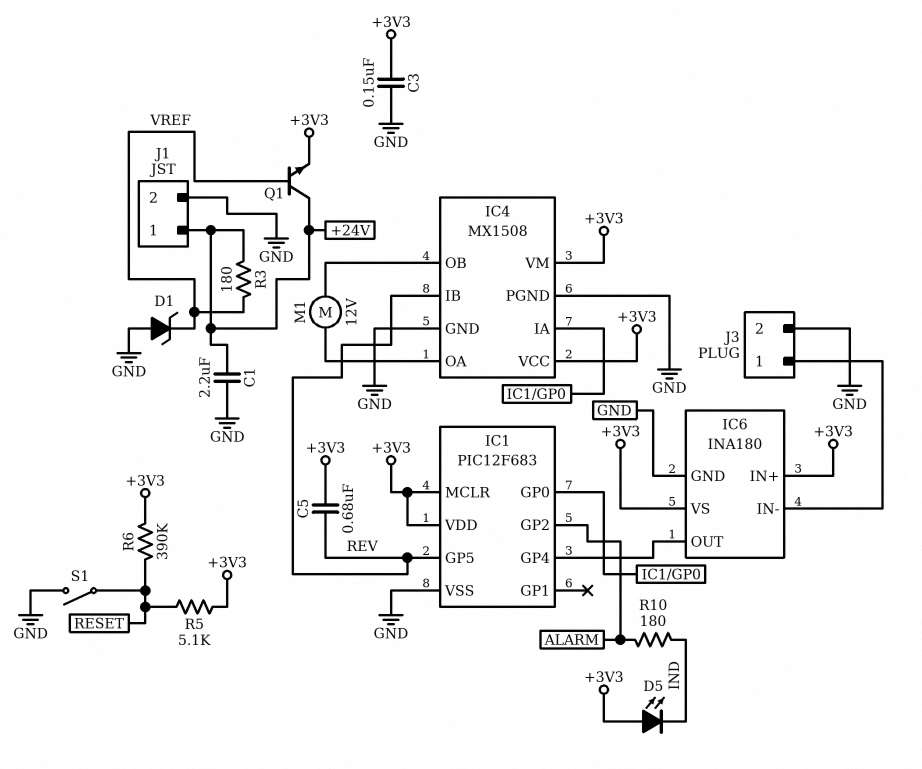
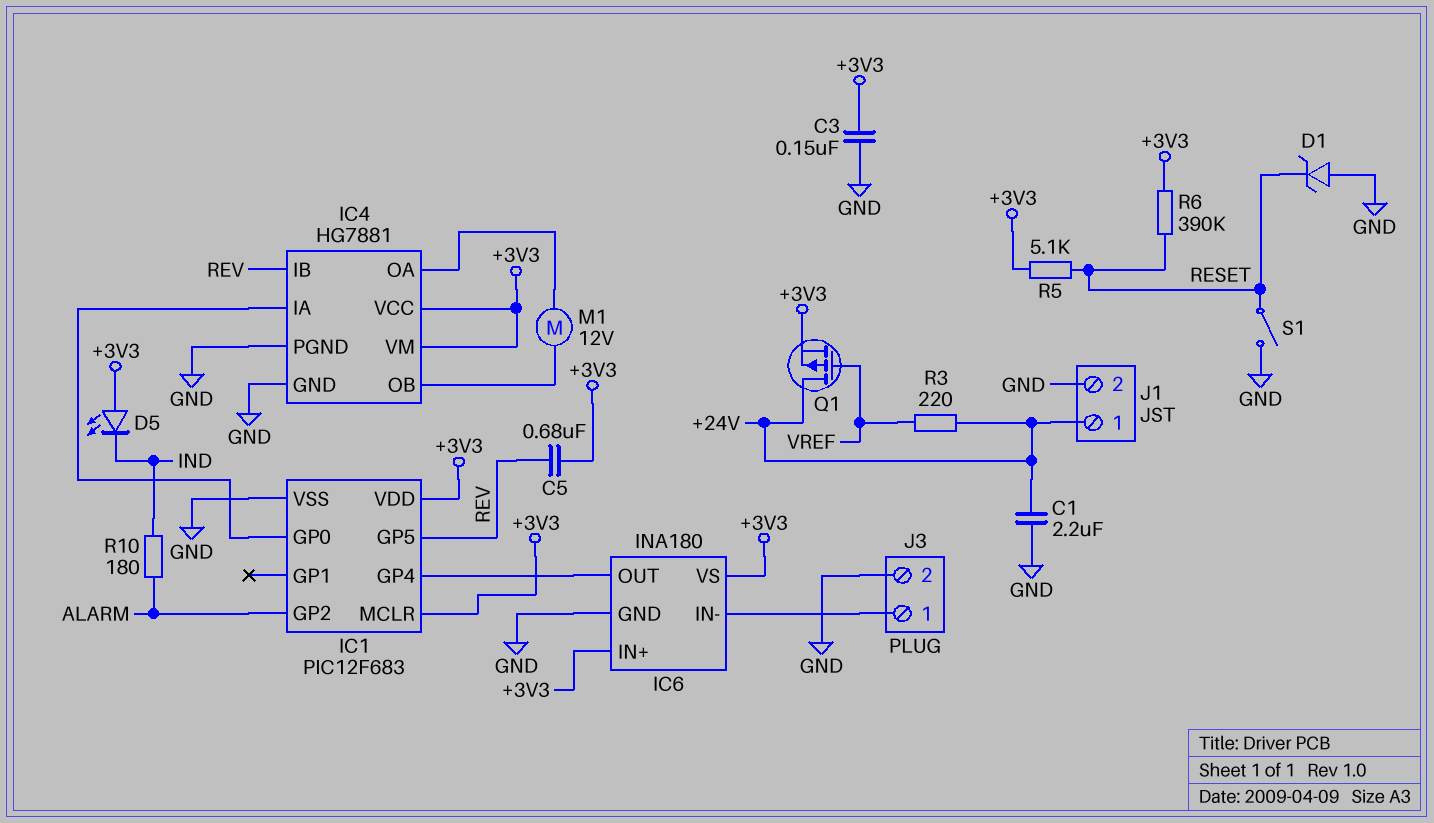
D1: zener (A GND, K VREF) -> zener (A GND, K RESET)
IC4: MX1508 -> HG7881
Q1: NPN (B VREF, C +24V, E +3V3) -> PMOS (G VREF, D +24V, S +3V3)
R3: 180 (+24V, VREF) -> 220 (+24V, VREF)

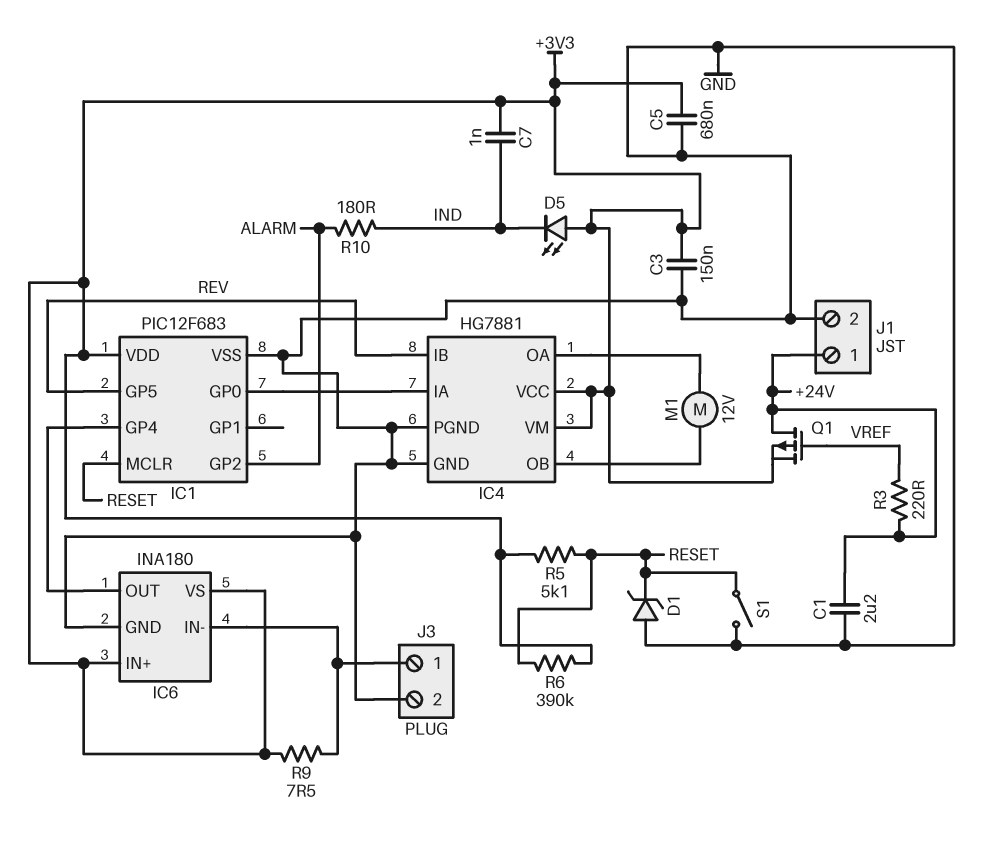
C5: 680nF (+3V3, REV) -> 680nF (+3V3, GND)
C7: none -> 1nF (+3V3, IND)
IC1 pin MCLR: +3V3 -> RESET
R9: none -> 7.5 (+3V3, IC6/IN-)

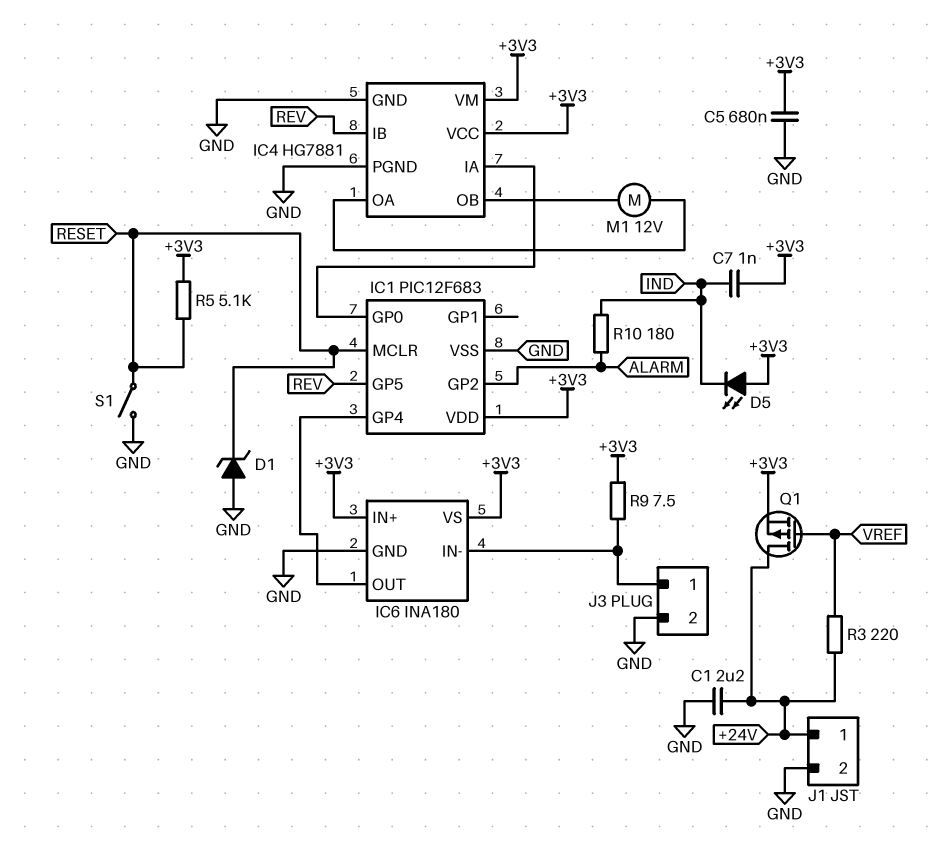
C3: 150nF (+3V3, GND) -> none
R6: 390k (+3V3, RESET) -> none

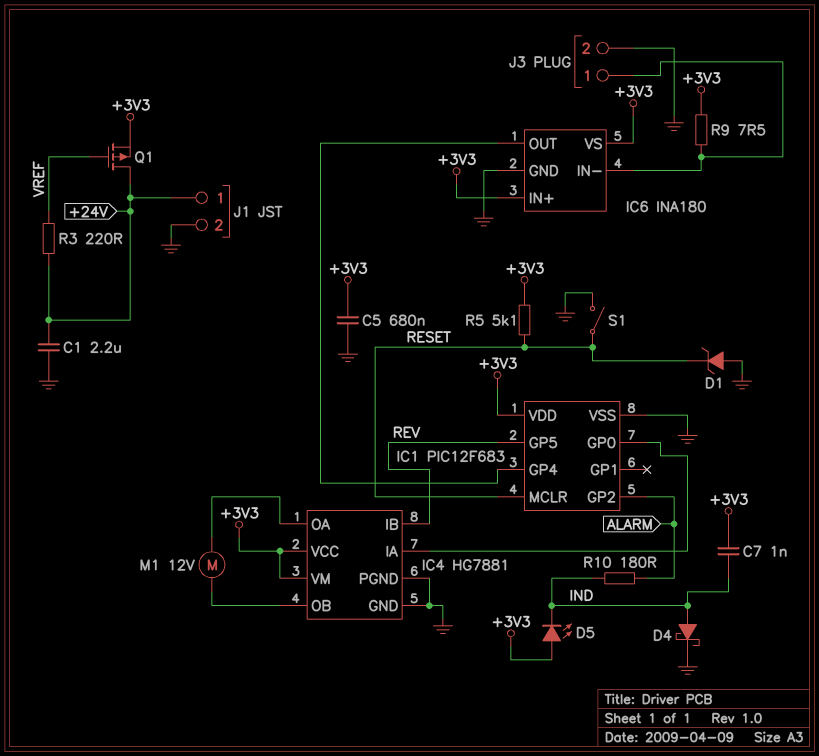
D4: none -> schottky (A IND, K GND)

